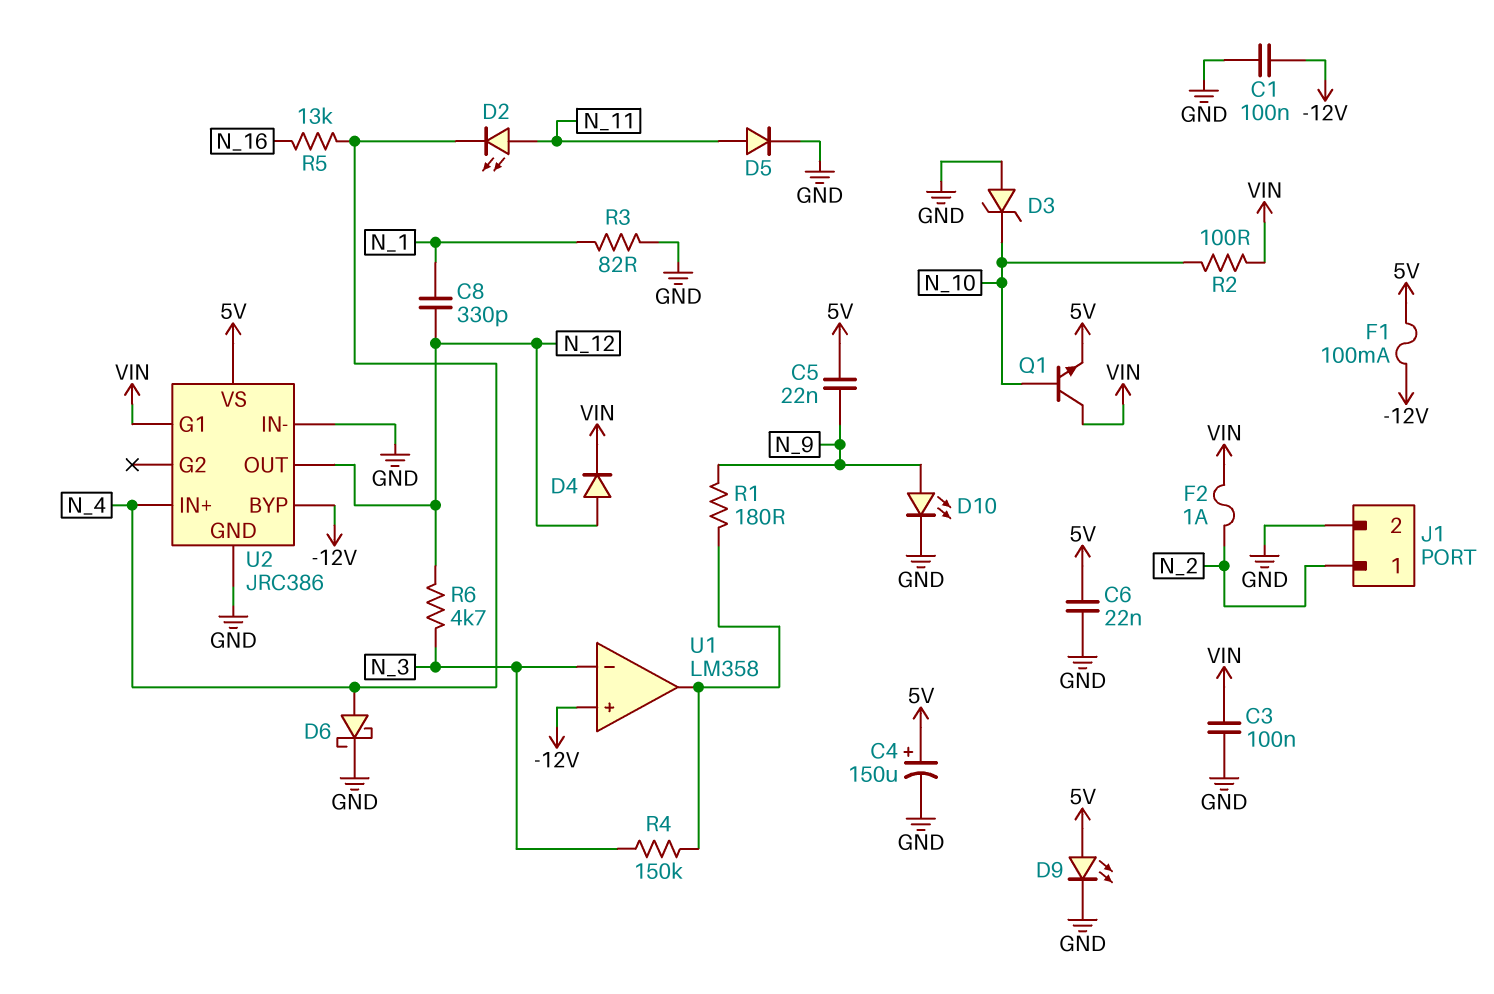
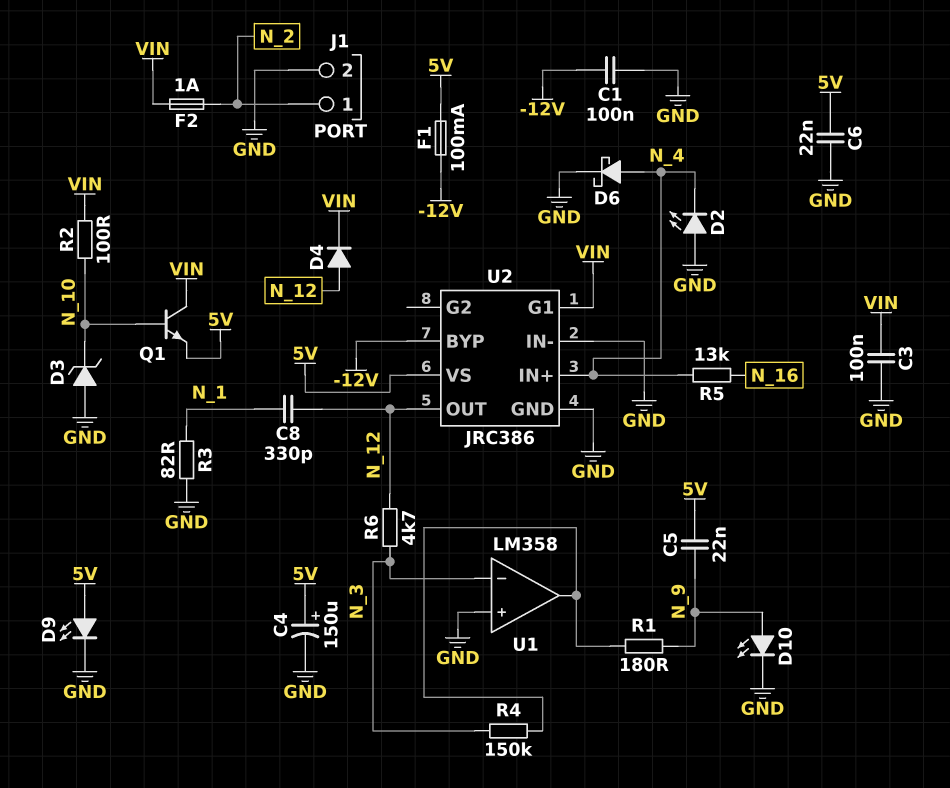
D2: LED (A N_11, K N_4) -> LED (A GND, K N_4)
D5: diode (A N_11, K GND) -> none
U1 pin in+: -12V -> GND

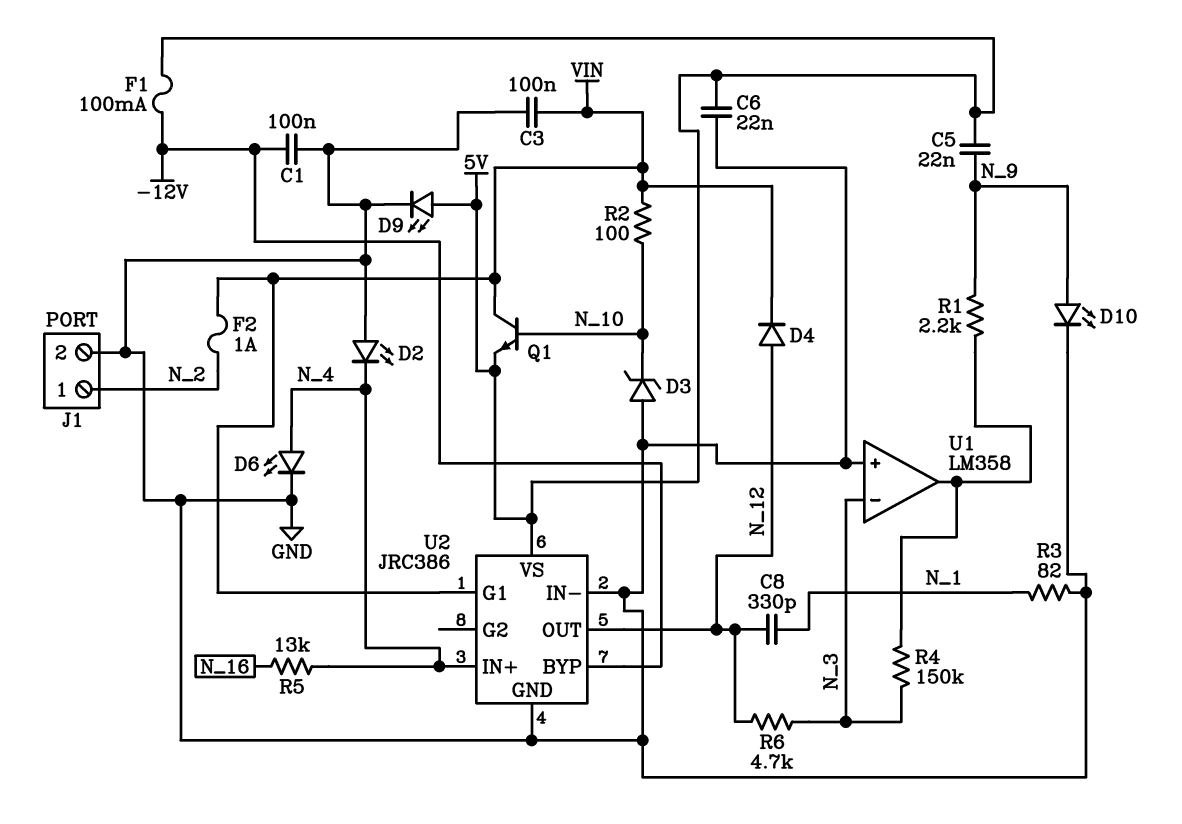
C4: 150uF (plus 5V, minus GND) -> none
D6: schottky (A N_4, K GND) -> LED (A N_4, K GND)
R1: 180 (N_9, U1/out) -> 2.2k (N_9, U1/out)

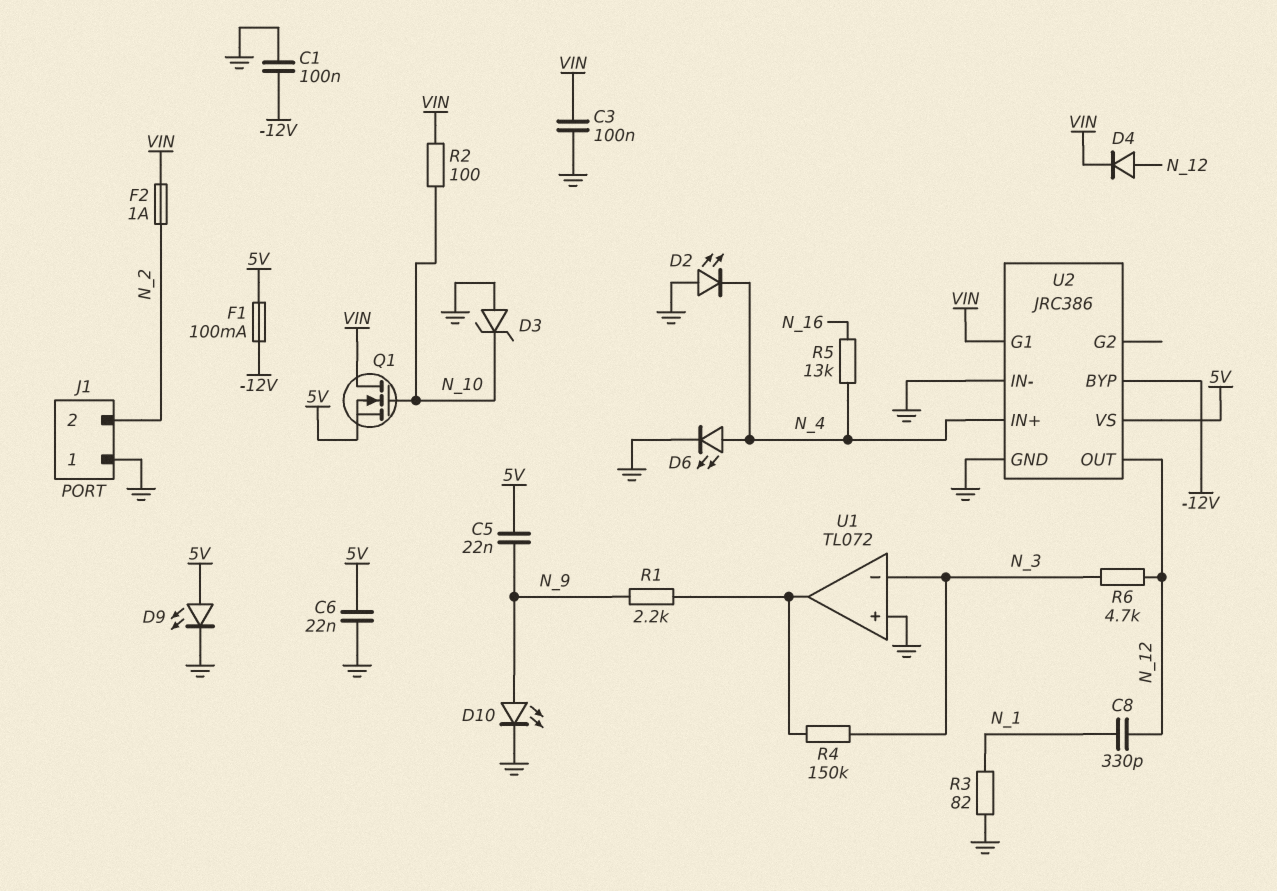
J1 pin 1: N_2 -> GND
J1 pin 2: GND -> N_2
Q1: NPN (B N_10, C VIN, E 5V) -> NMOS (G N_10, D VIN, S 5V)
U1: LM358 -> TL072

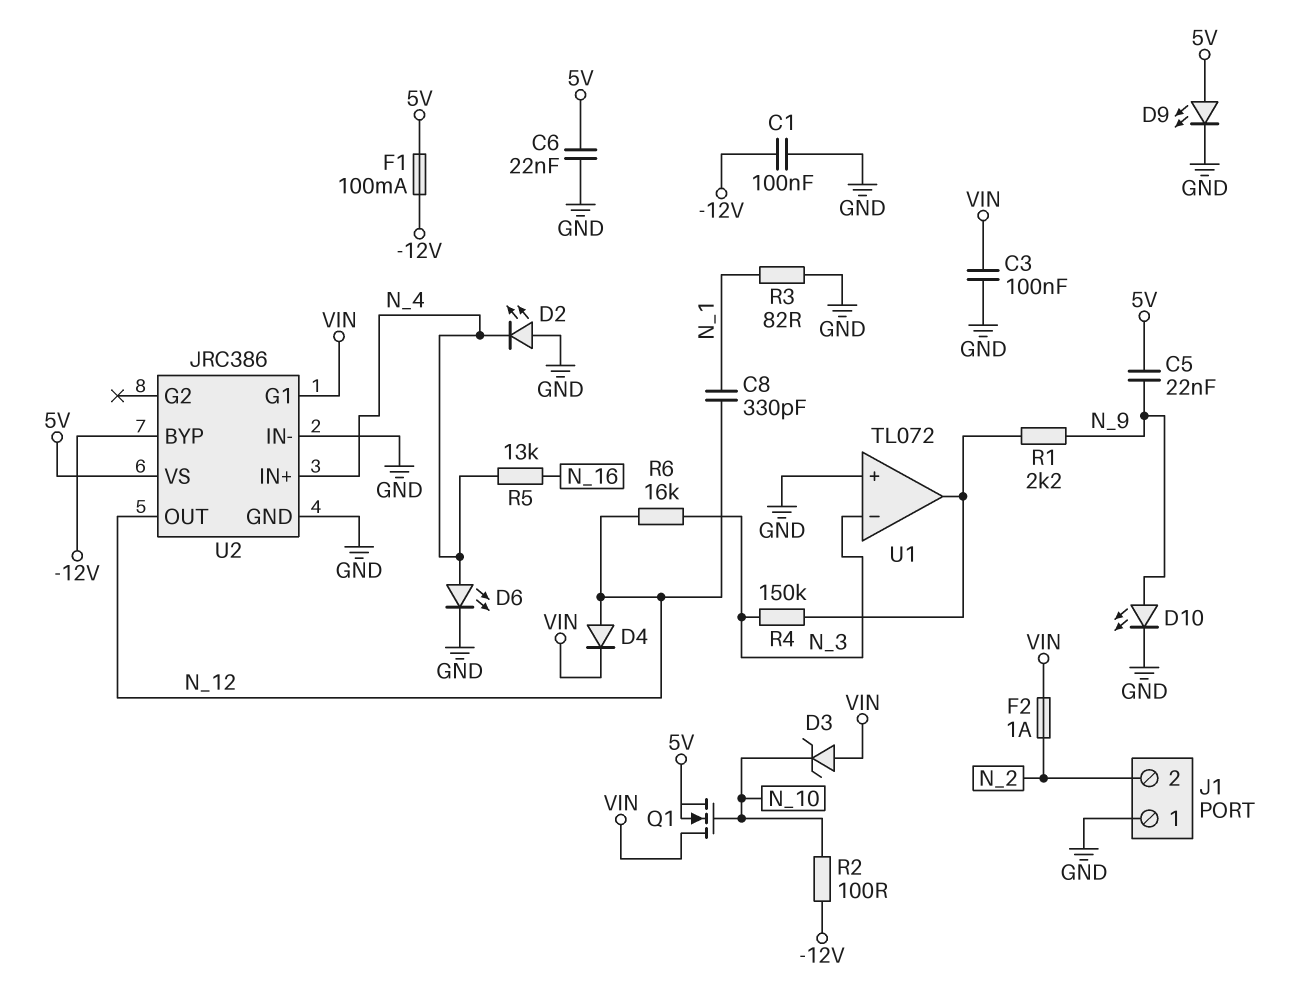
D3: zener (A GND, K N_10) -> zener (A VIN, K N_10)
R2: 100 (N_10, VIN) -> 100 (-12V, N_10)
R6: 4.7k (N_3, N_12) -> 16k (N_3, N_12)

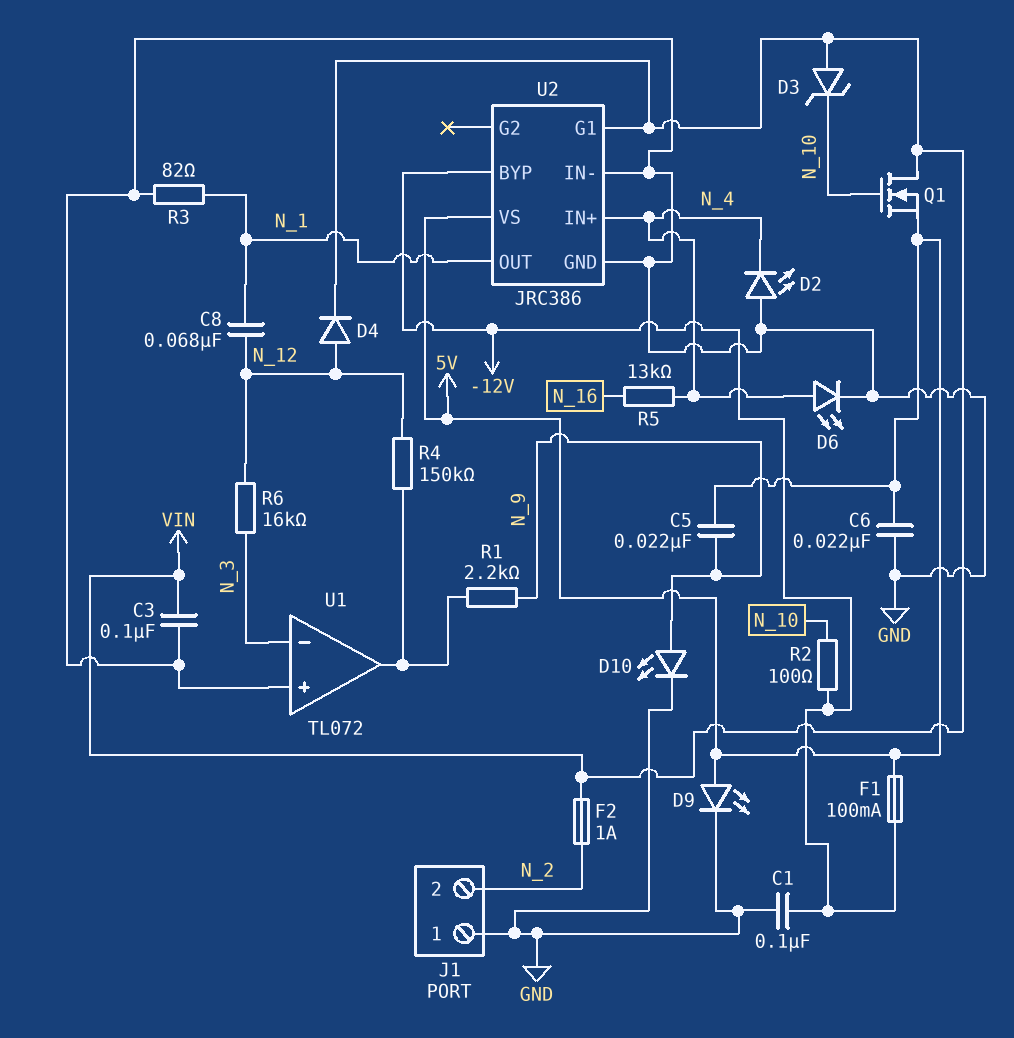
C8: 330pF (N_1, N_12) -> 68nF (N_1, N_12)
R4: 150k (N_3, U1/out) -> 150k (N_12, U1/out)
U2 pin OUT: N_12 -> N_1

